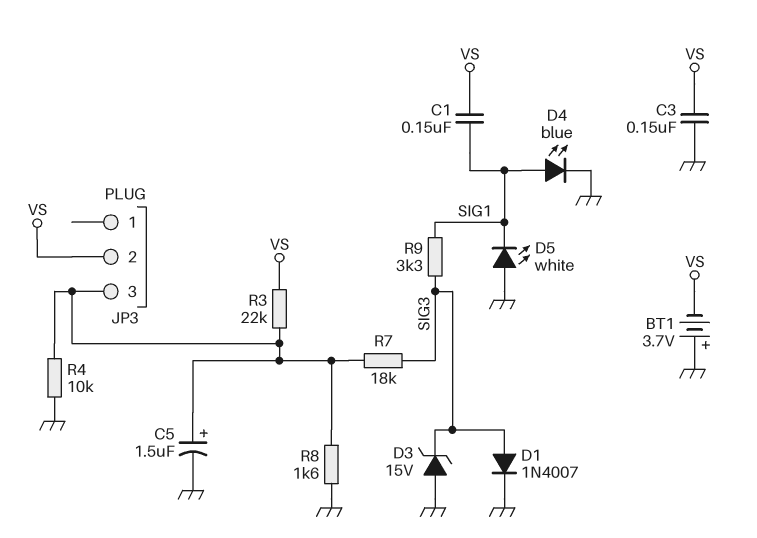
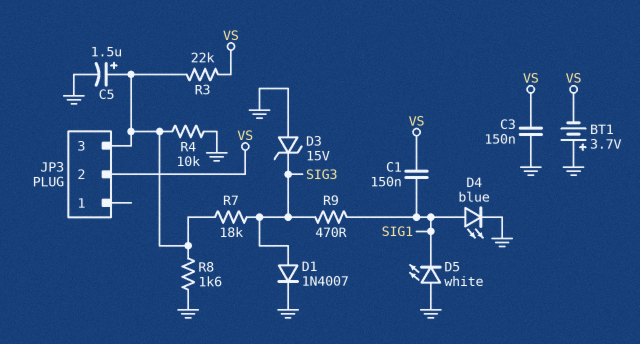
R9: 3.3k (SIG1, SIG3) -> 470 (SIG1, SIG3)

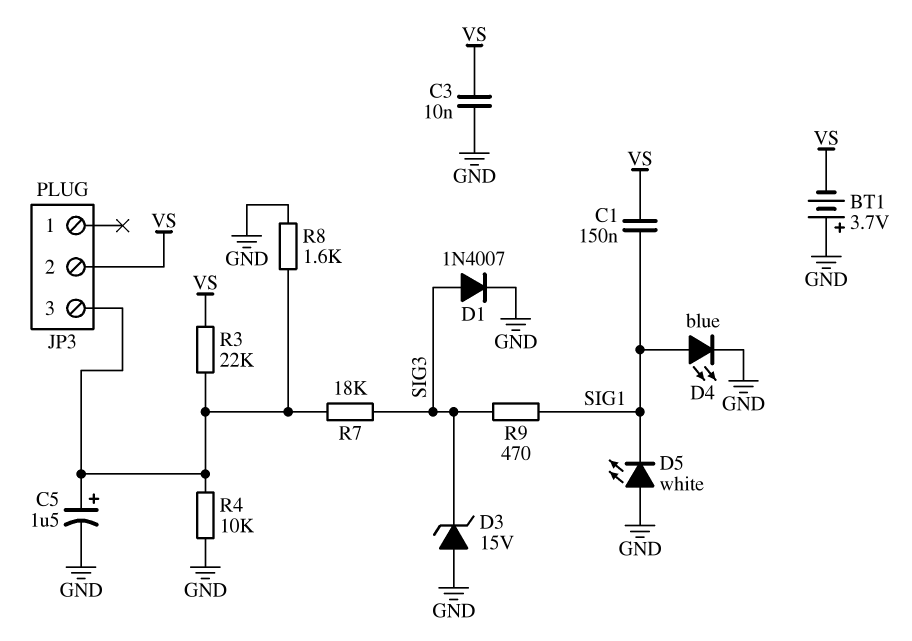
C3: 150nF (GND, VS) -> 10nF (GND, VS)

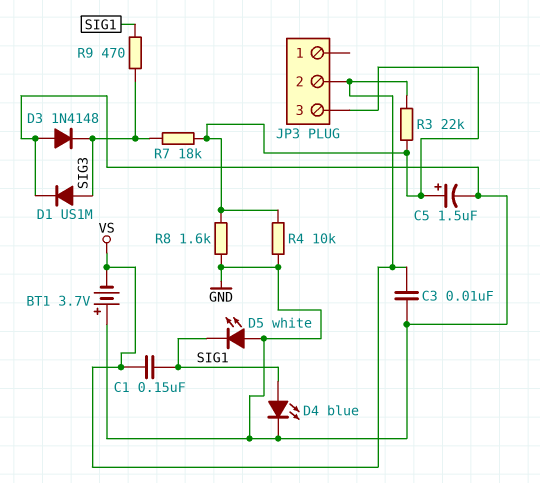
D1: diode 1N4007 (A SIG3, K GND) -> diode US1M (A SIG3, K GND)
D3: zener 15V (A GND, K SIG3) -> diode 1N4148 (A GND, K SIG3)

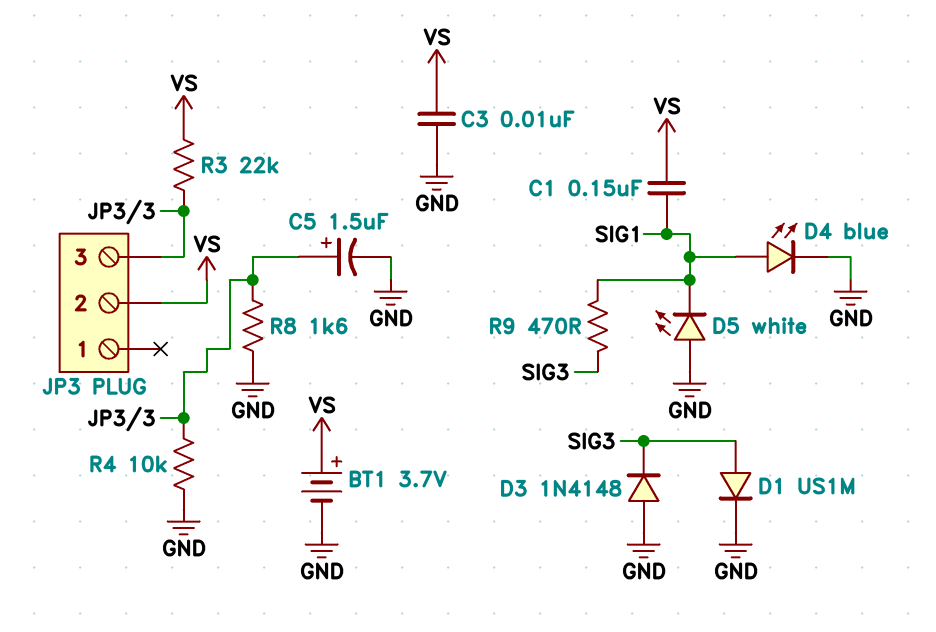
BT1: 3.7V (plus GND, minus VS) -> 3.7V (plus VS, minus GND)
R7: 18k (JP3/3, SIG3) -> none

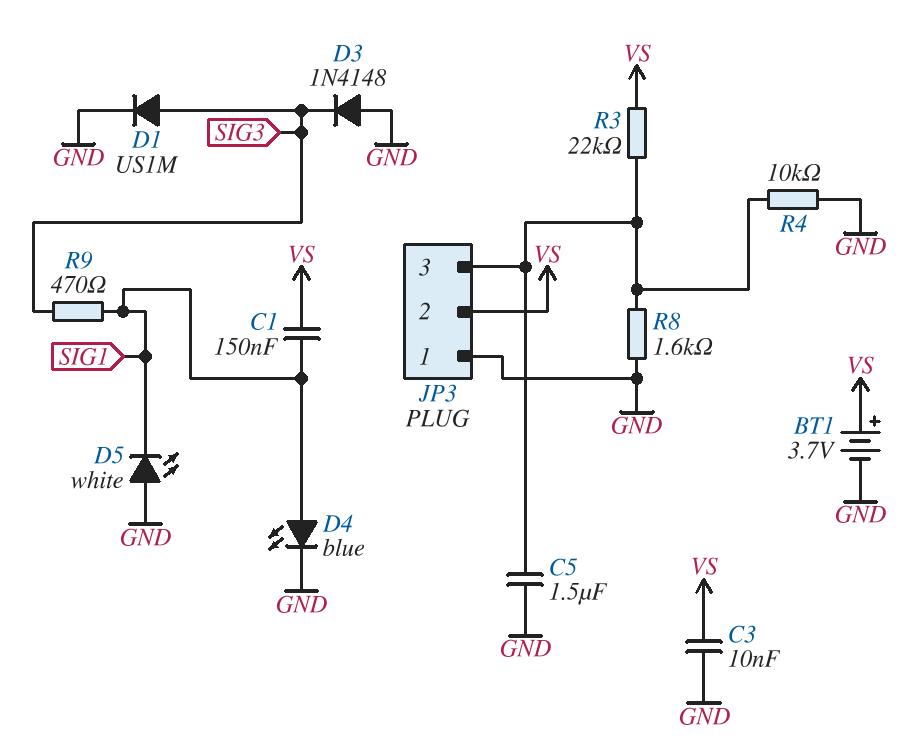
C5: 1.5uF (plus JP3/3, minus GND) -> 1.5uF (GND, JP3/3)
JP3 pin 1: none -> GND

